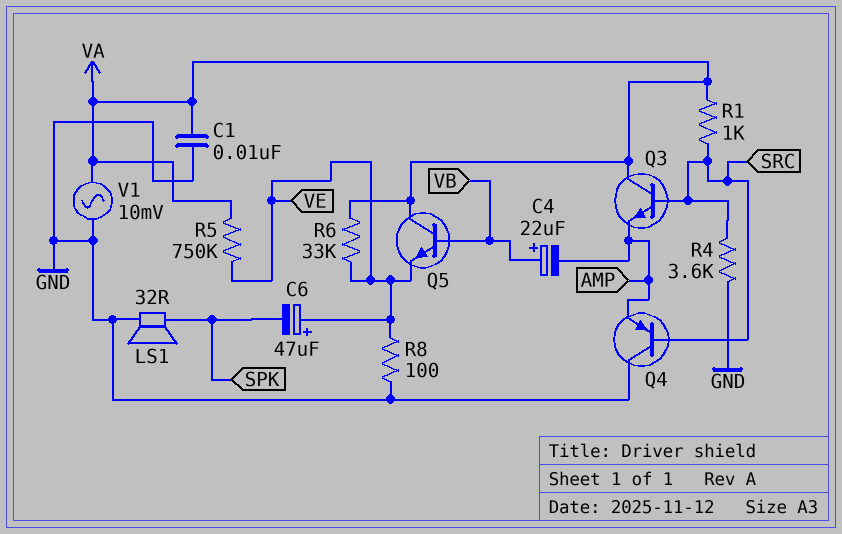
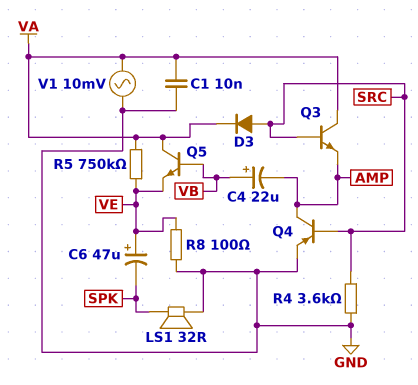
D3: none -> diode (A SRC, K VA)
Q4: PNP (B SRC, C GND, E AMP) -> PNP (B SRC, C AMP, E GND)
R1: 1k (SRC, VA) -> none
R6: 33k (VA, VE) -> none

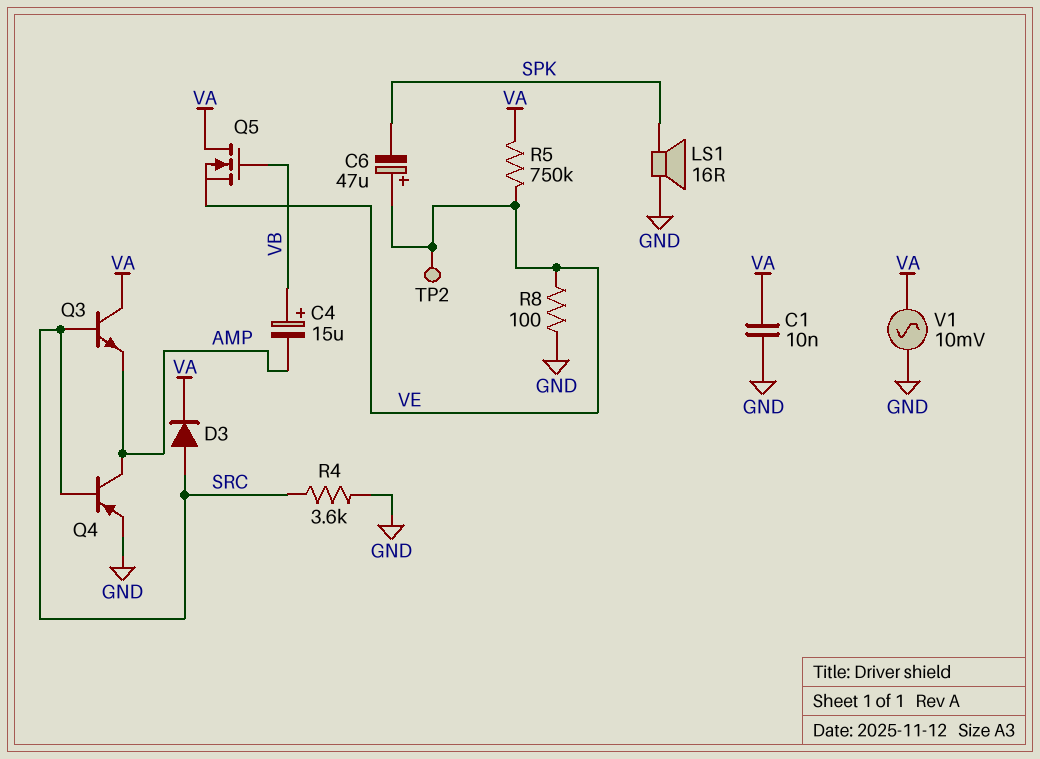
C4: 22uF (plus VB, minus AMP) -> 15uF (plus VB, minus AMP)
LS1: speaker 32R (GND, SPK) -> speaker 16R (GND, SPK)
Q5: NPN (B VB, C VA, E VE) -> NMOS (G VB, D VA, S VE)
TP2: none -> test point (VE)

